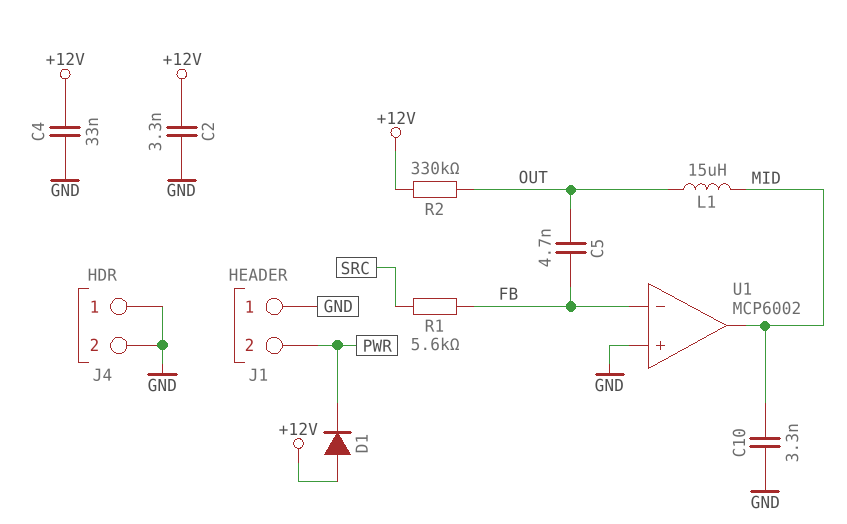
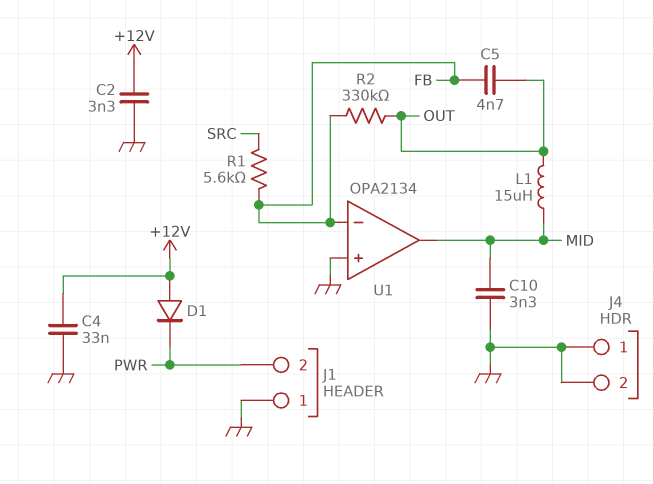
R2: 330k (+12V, OUT) -> 330k (FB, OUT)
U1: MCP6002 -> OPA2134

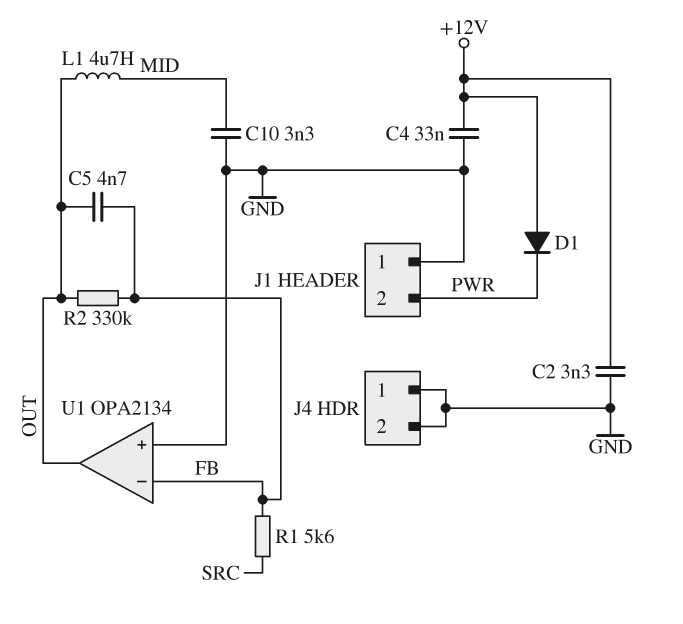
L1: 15uH (MID, OUT) -> 4.7uH (MID, OUT)
U1 pin out: MID -> OUT

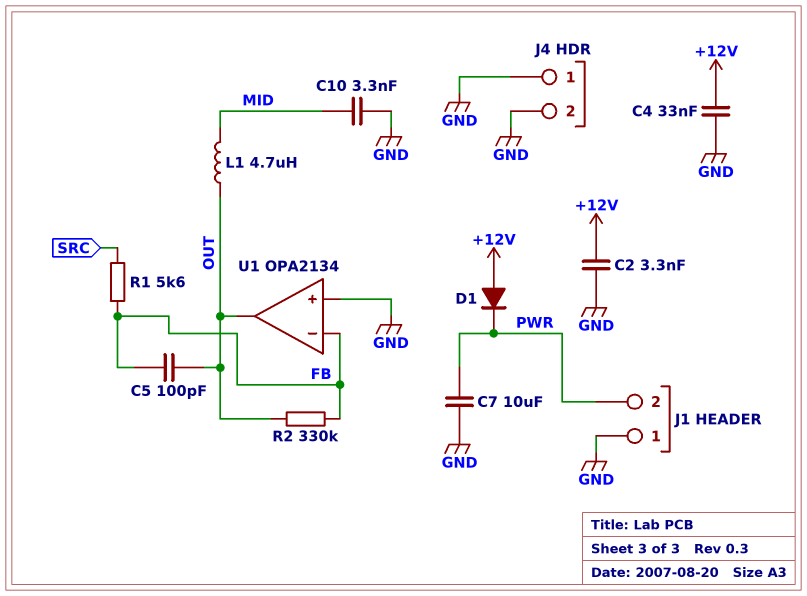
C5: 4.7nF (FB, OUT) -> 100pF (FB, OUT)
C7: none -> 10uF (GND, PWR)

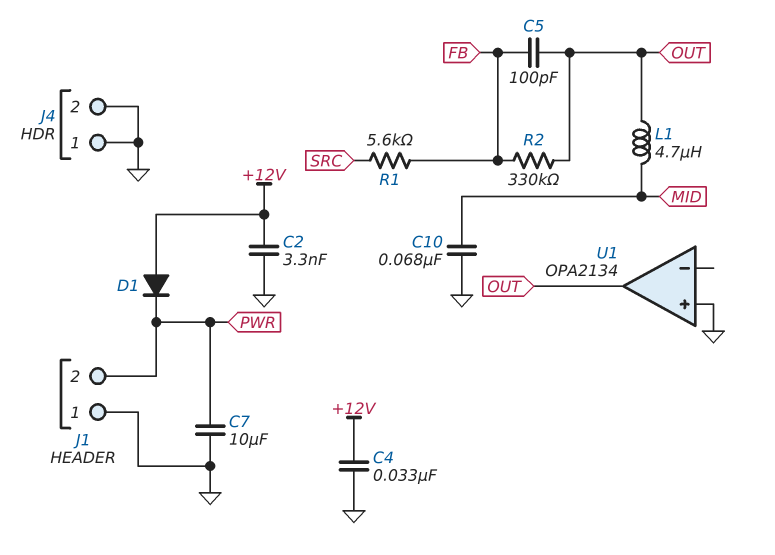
C10: 3.3nF (GND, MID) -> 68nF (GND, MID)
U1 pin in-: FB -> none

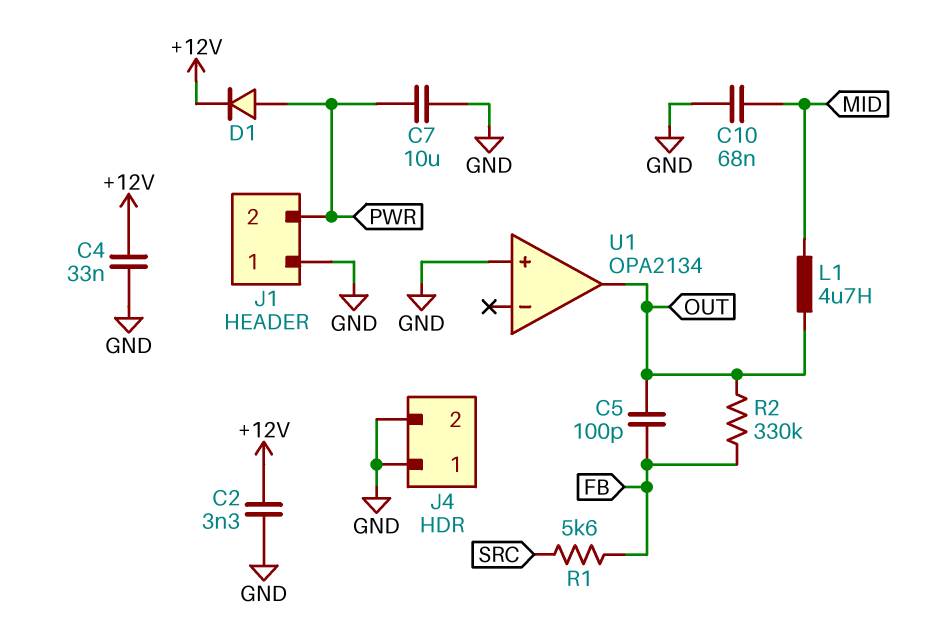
D1: diode (A +12V, K PWR) -> diode (A PWR, K +12V)

